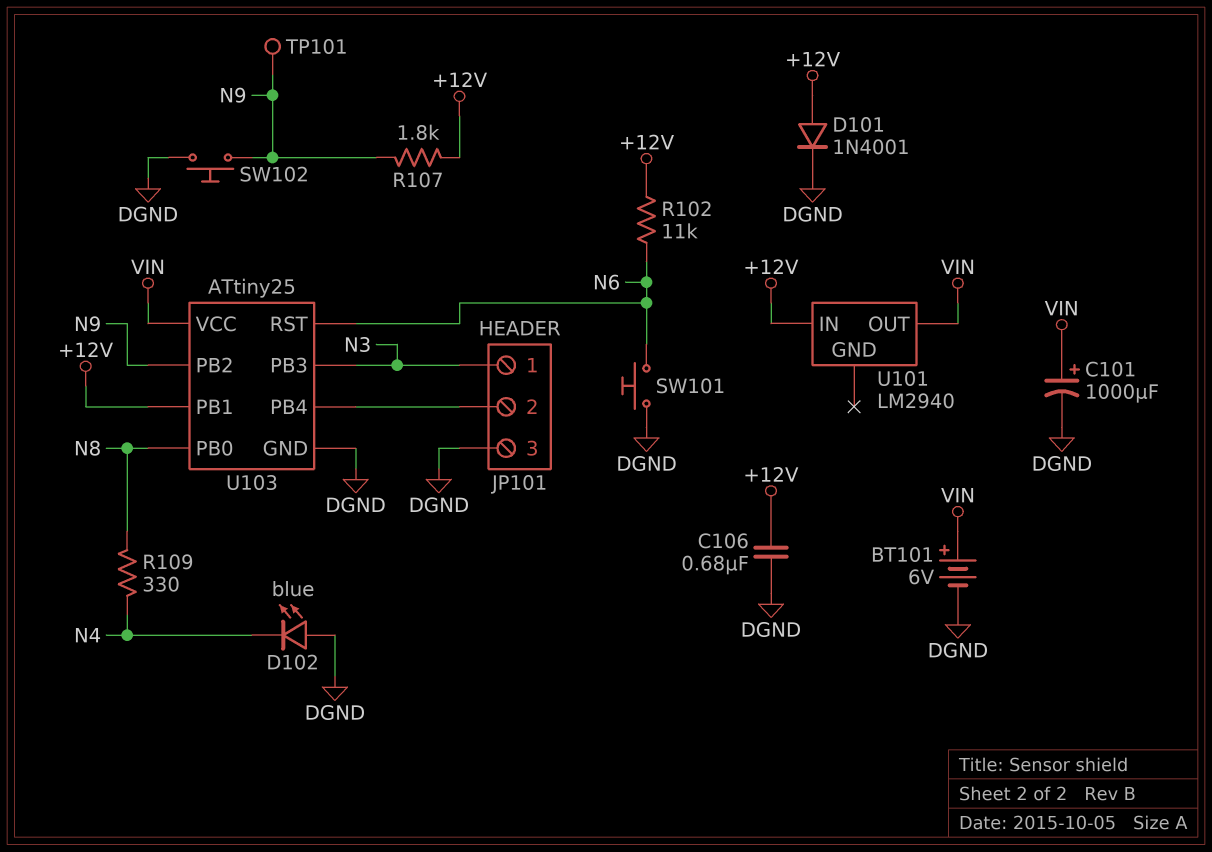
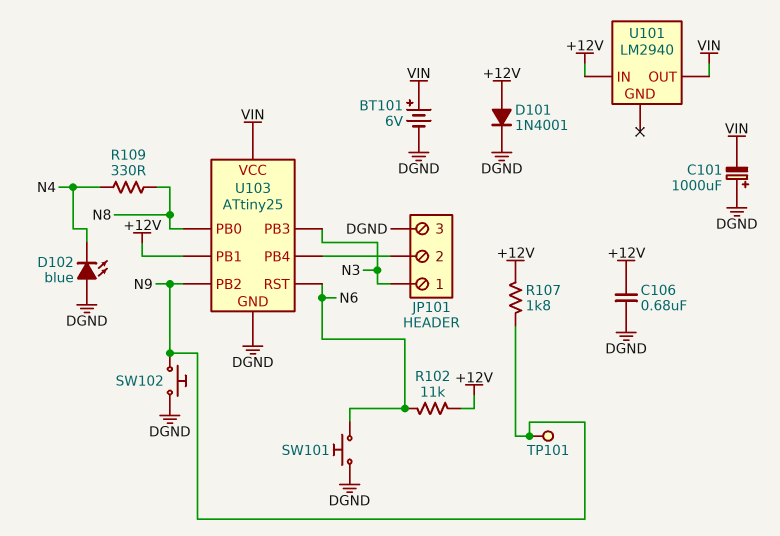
C101: 1000uF (plus VIN, minus DGND) -> 1000uF (plus DGND, minus VIN)

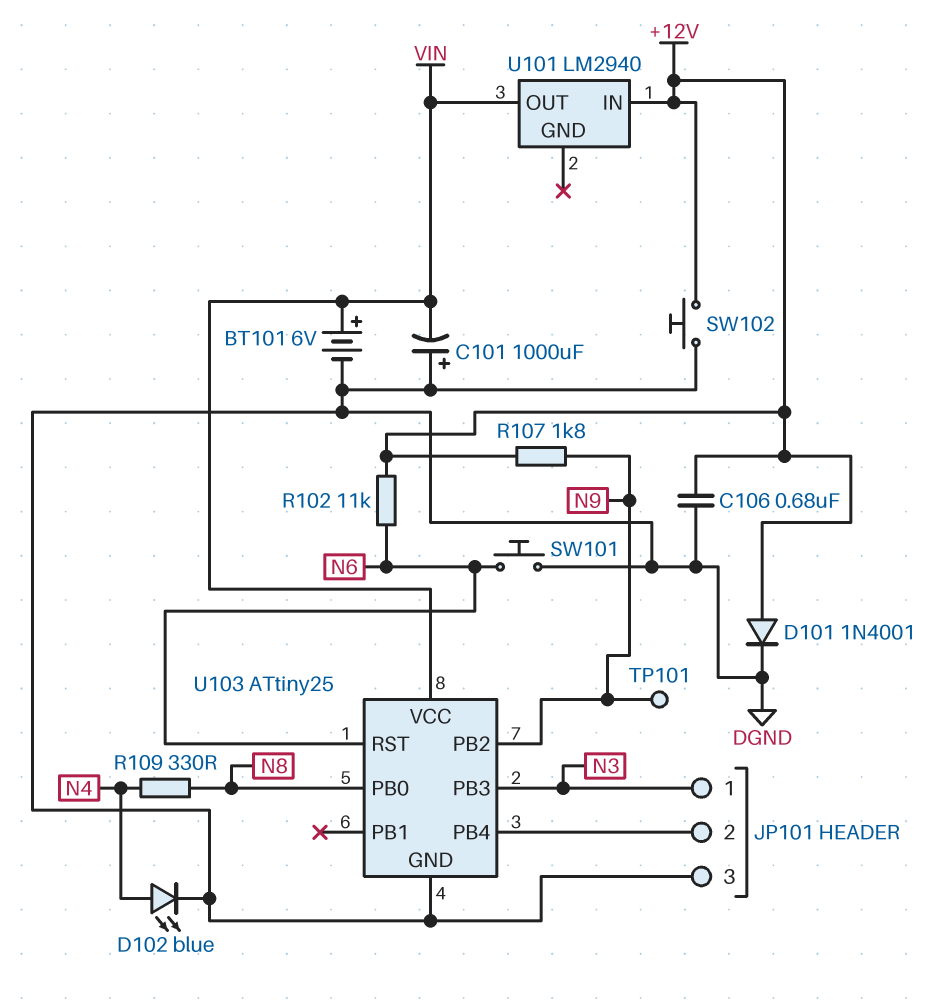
D102: LED blue (A DGND, K N4) -> LED blue (A N4, K DGND)
SW102: button (DGND, N9) -> button (+12V, DGND)
U103 pin PB1: +12V -> none

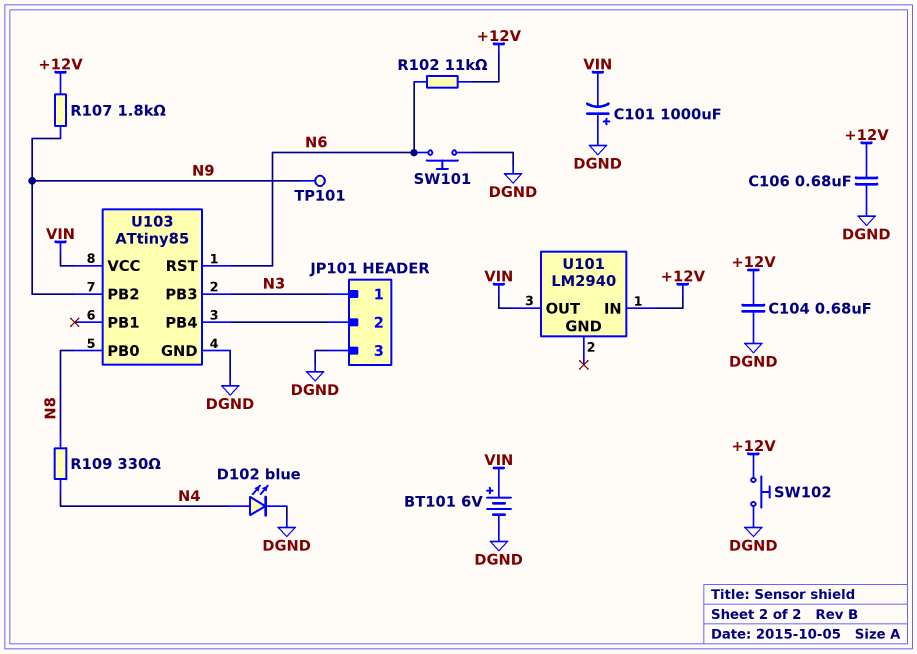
C104: none -> 680nF (+12V, DGND)
D101: diode 1N4001 (A +12V, K DGND) -> none
U103: ATtiny25 -> ATtiny85

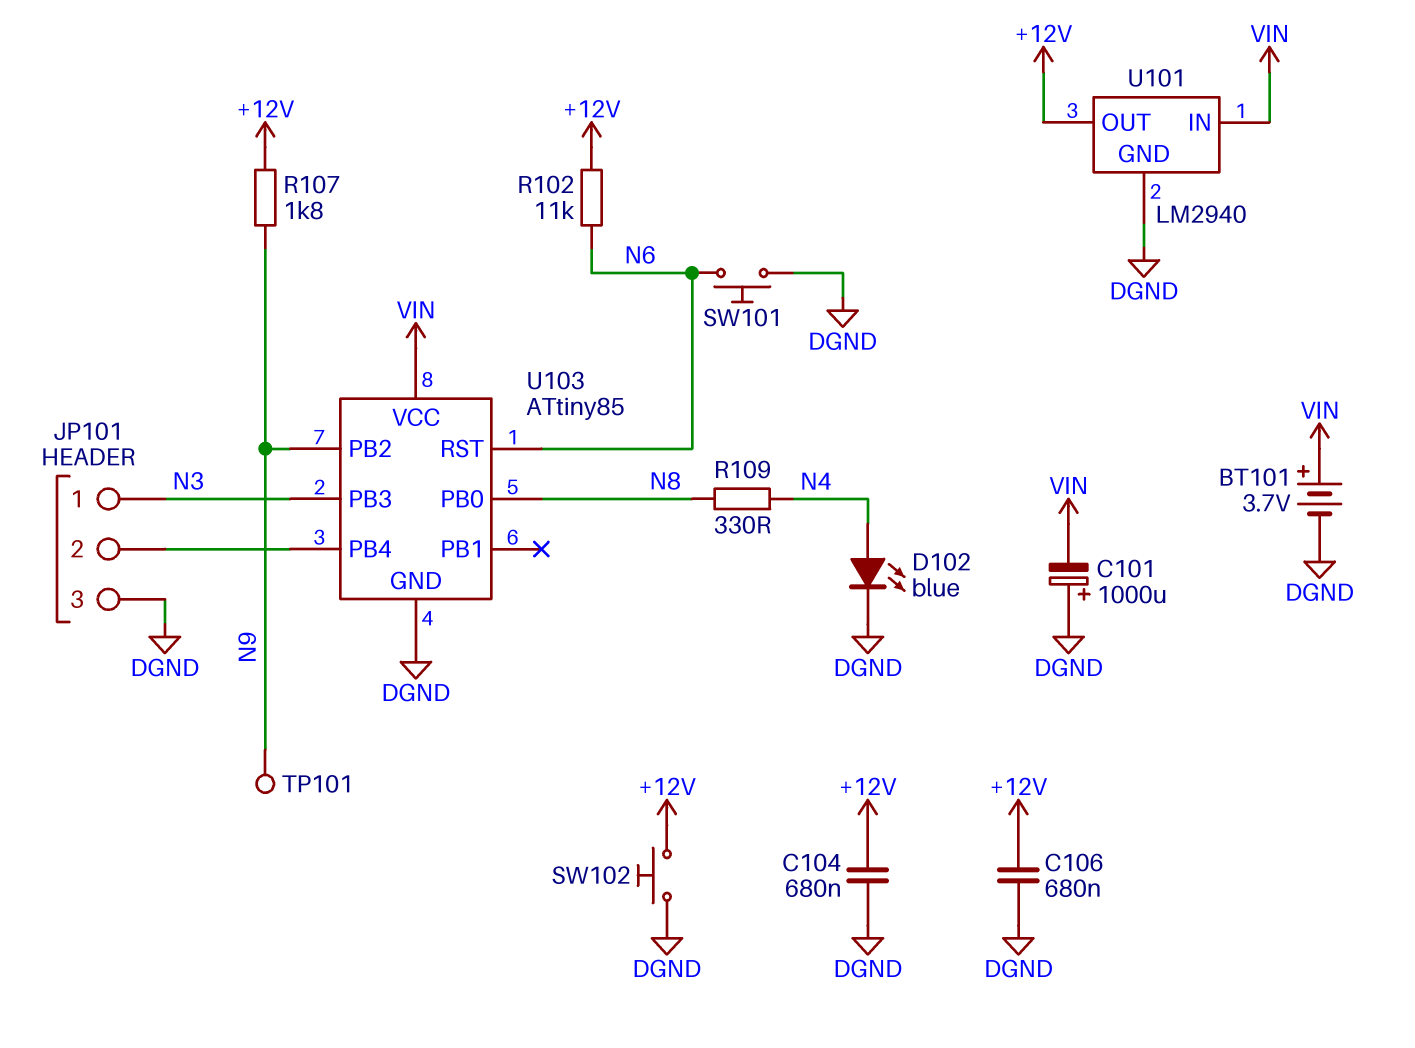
BT101: 6V (plus VIN, minus DGND) -> 3.7V (plus VIN, minus DGND)
U101 pin GND: none -> DGND
U101 pin IN: +12V -> VIN
U101 pin OUT: VIN -> +12V

